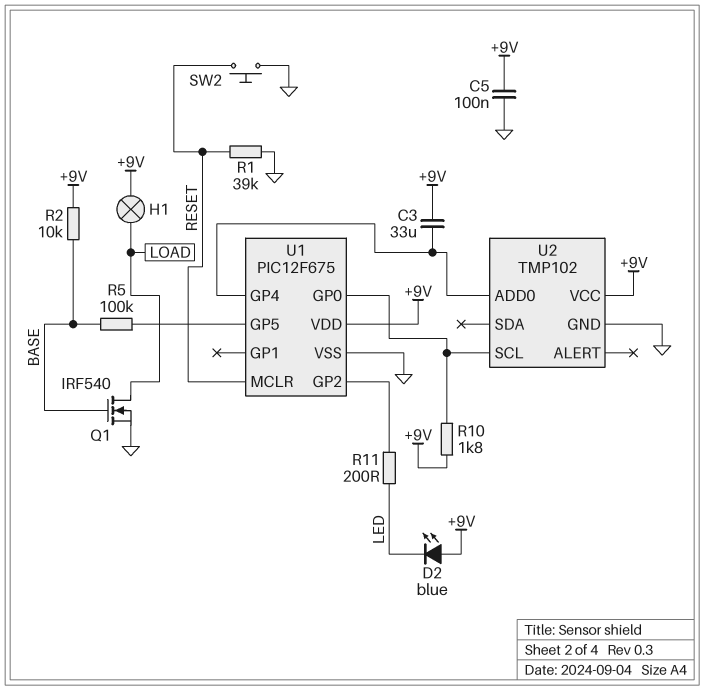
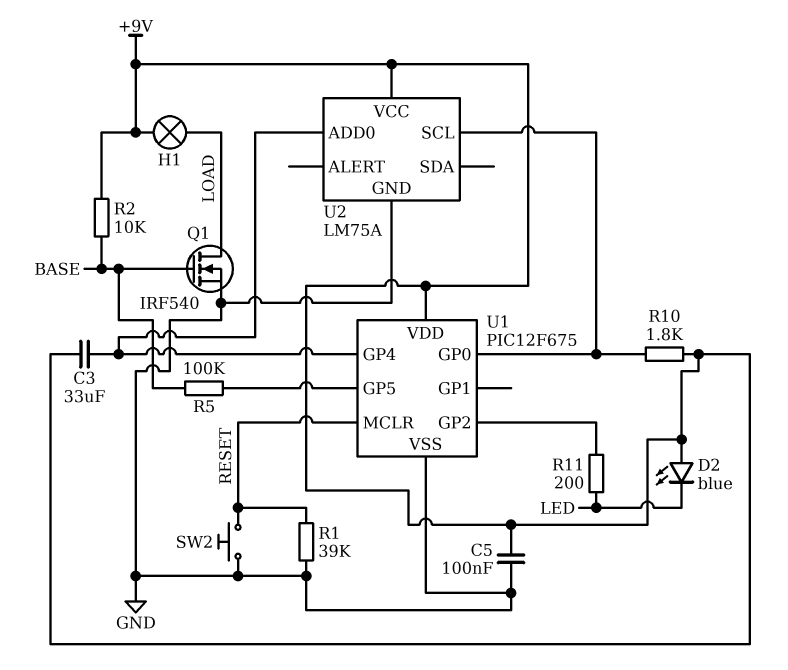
U2: TMP102 -> LM75A

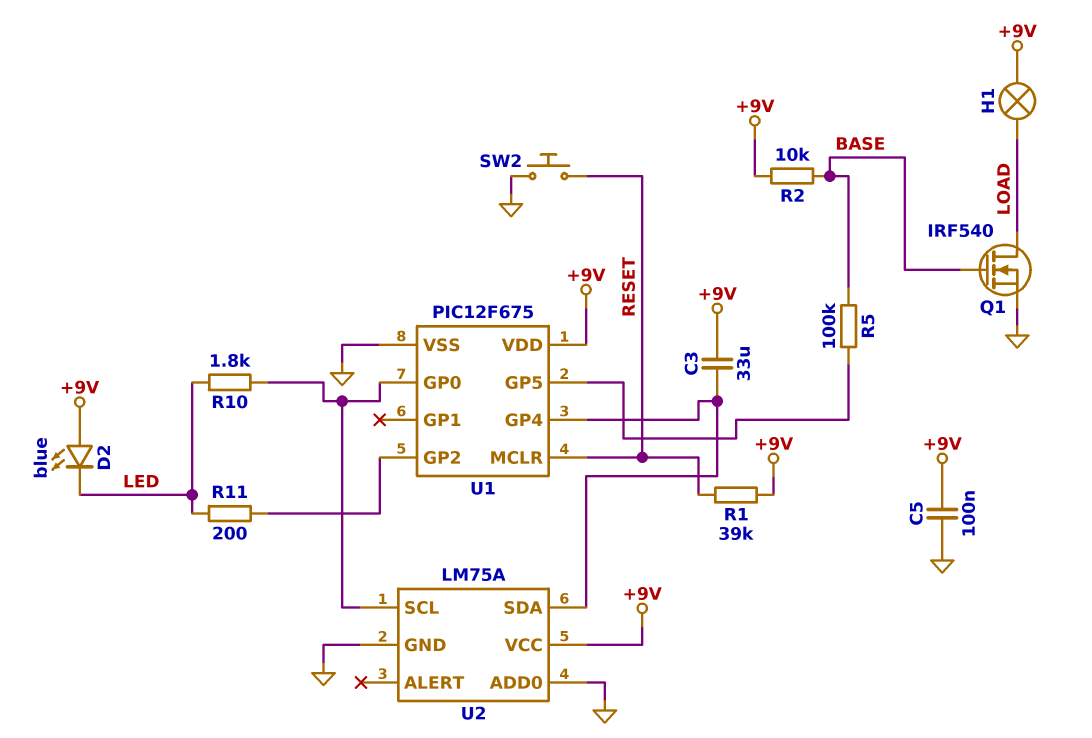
R1: 39k (GND, RESET) -> 39k (+9V, RESET)
R10: 1.8k (+9V, U1/GP0) -> 1.8k (LED, U1/GP0)
U2 pin ADD0: U1/GP4 -> GND
U2 pin SDA: none -> U1/GP4

